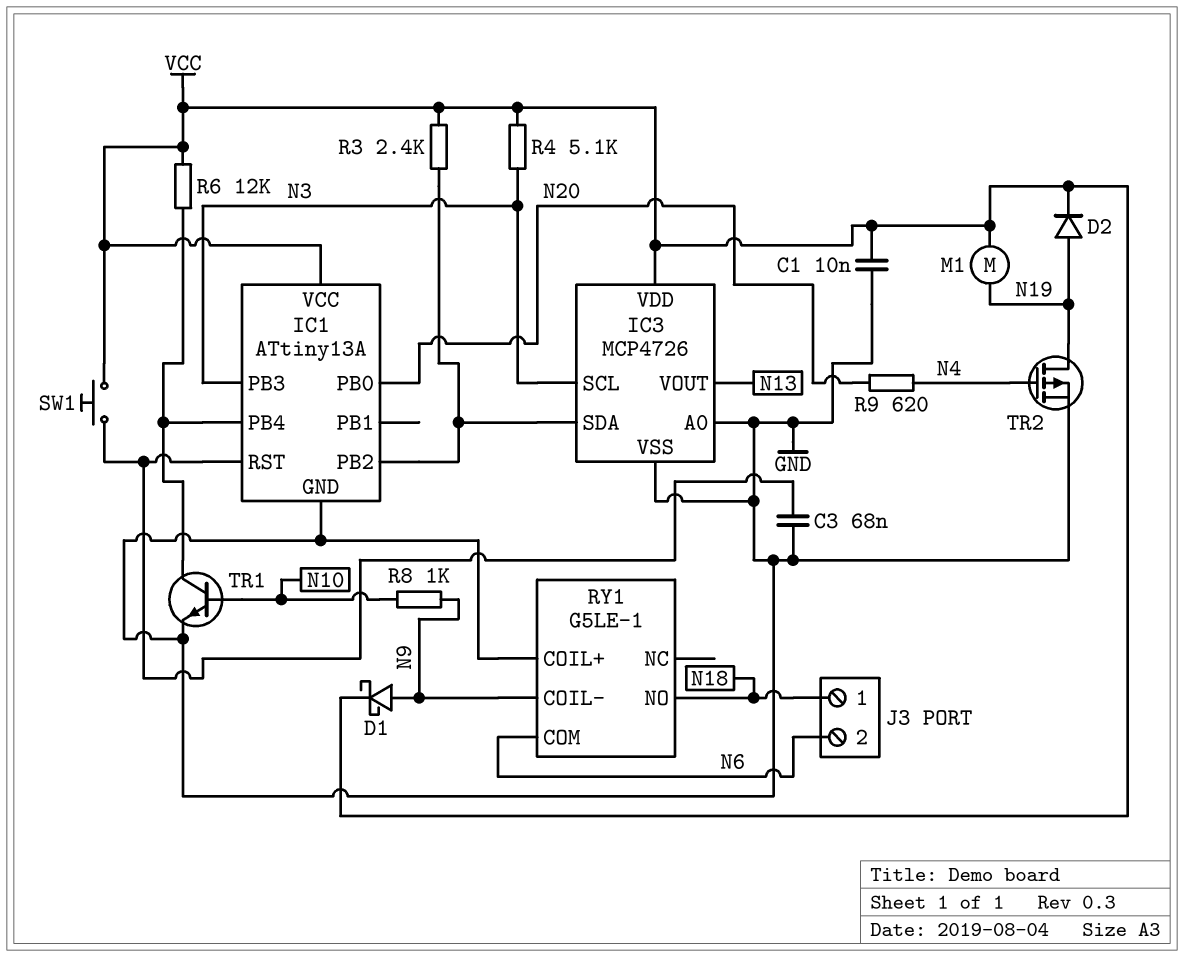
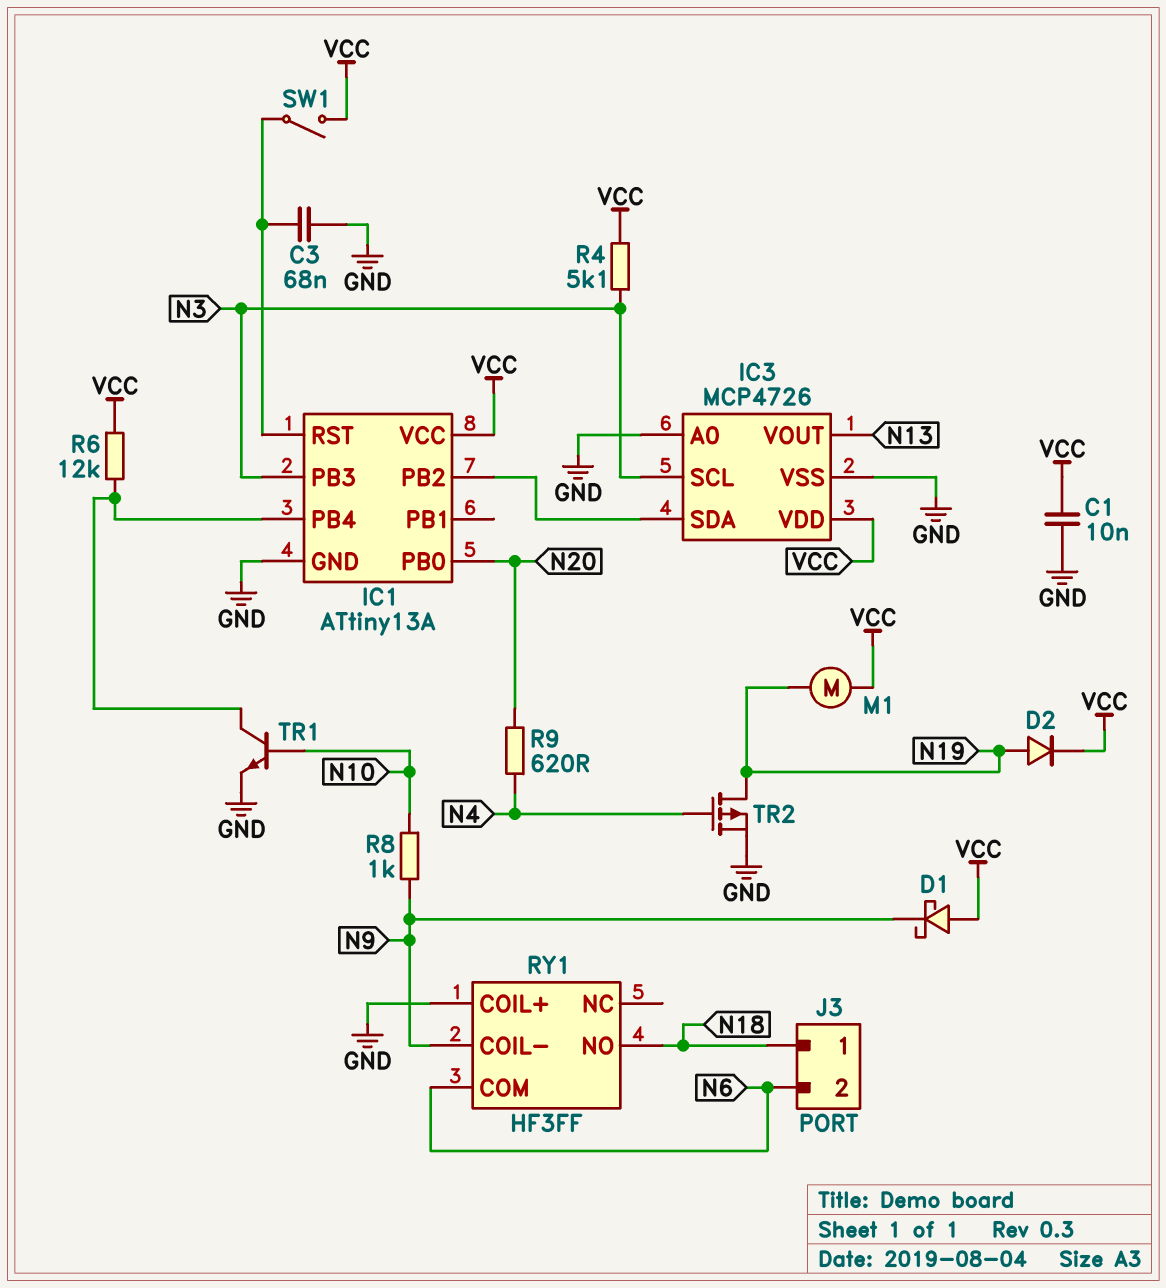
D1: schottky (A N9, K VCC) -> schottky (A VCC, K N9)
R3: 2.4k (IC1/PB2, VCC) -> none
RY1: G5LE-1 -> HF3FF
SW1: button (IC1/RST, VCC) -> switch (IC1/RST, VCC)

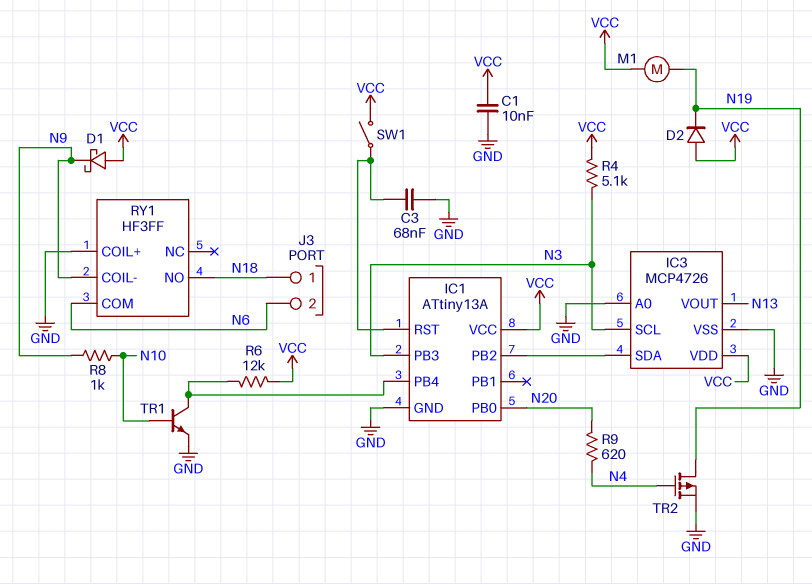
D2: diode (A N19, K VCC) -> diode (A VCC, K N19)

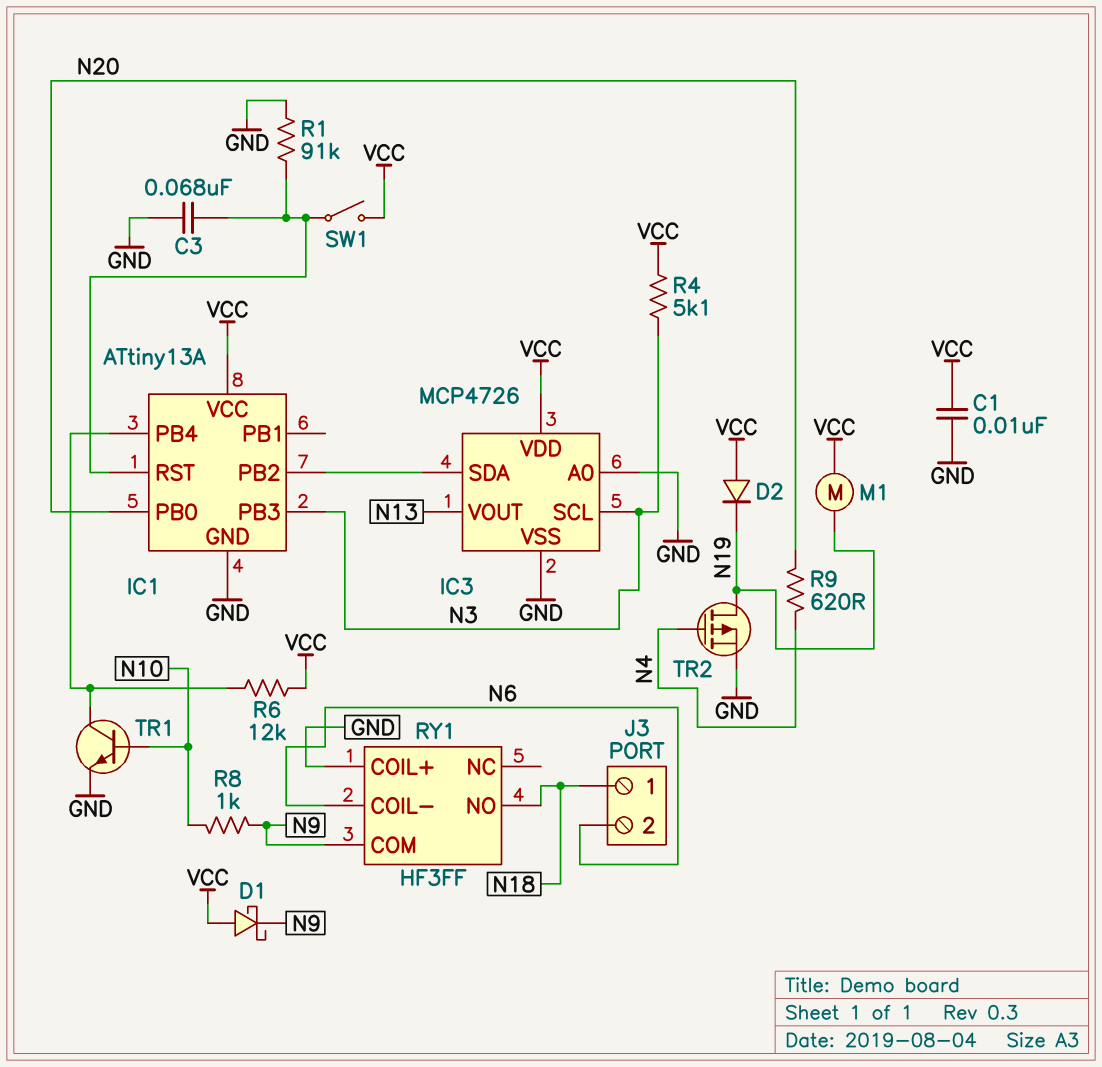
R1: none -> 91k (GND, IC1/RST)
RY1 pin COIL-: N9 -> N6
RY1 pin COM: N6 -> N9

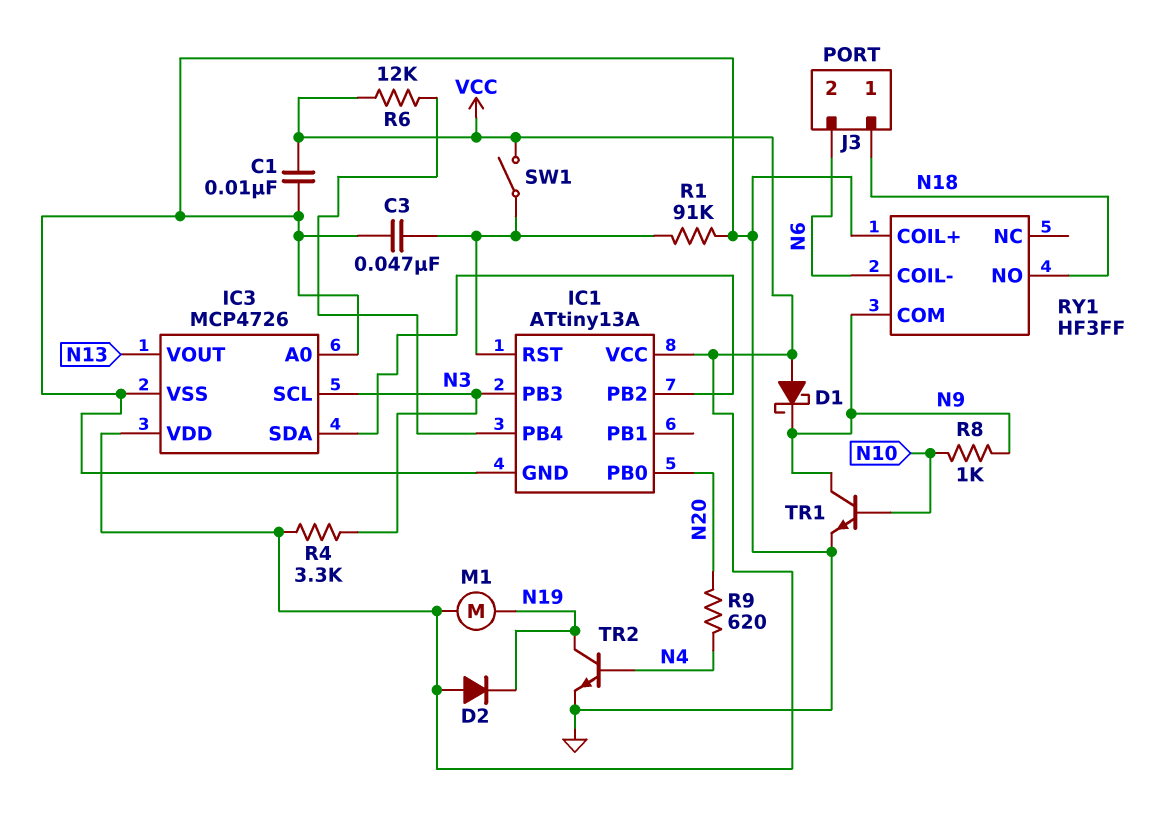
C3: 68nF (GND, IC1/RST) -> 47nF (GND, IC1/RST)
R4: 5.1k (N3, VCC) -> 3.3k (N3, VCC)
TR1: NPN (B N10, C IC1/PB4, E GND) -> NPN (B N10, C N9, E GND)
TR2: PMOS (G N4, D N19, S GND) -> NPN (B N4, C N19, E GND)

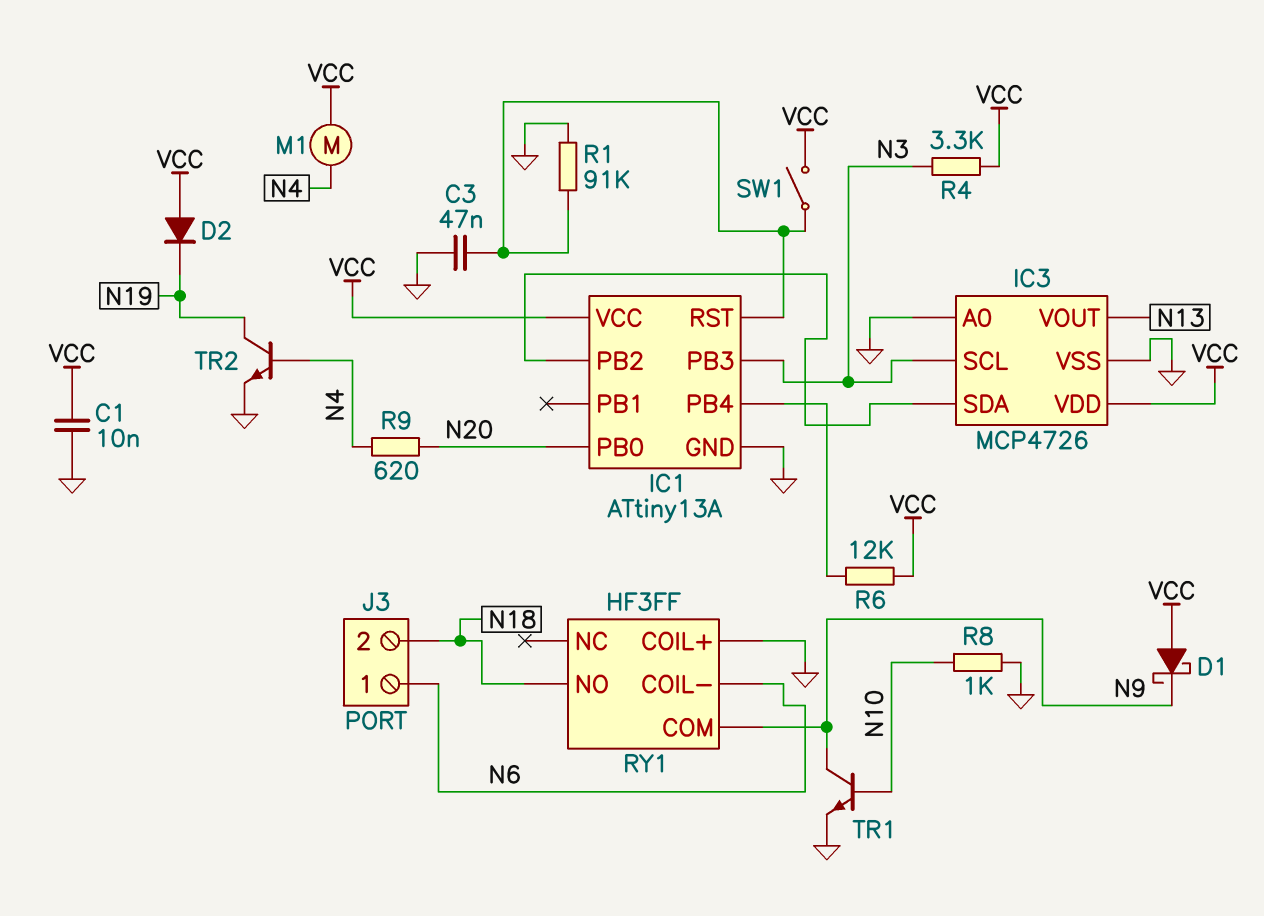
J3 pin 1: N18 -> N6
J3 pin 2: N6 -> N18
M1: motor (N19, VCC) -> motor (N4, VCC)
R8: 1k (N9, N10) -> 1k (GND, N10)

